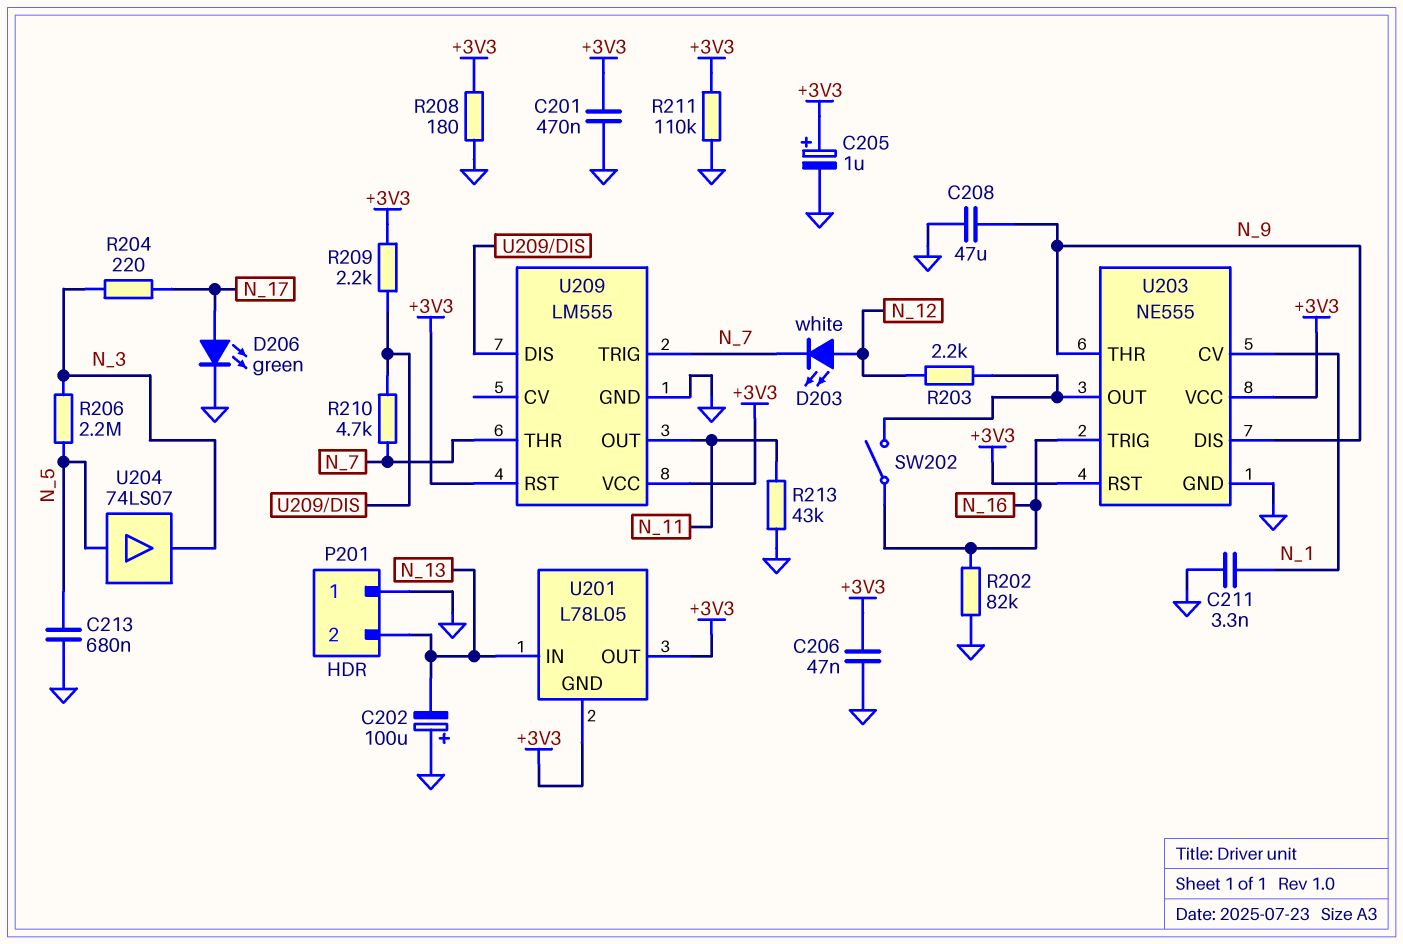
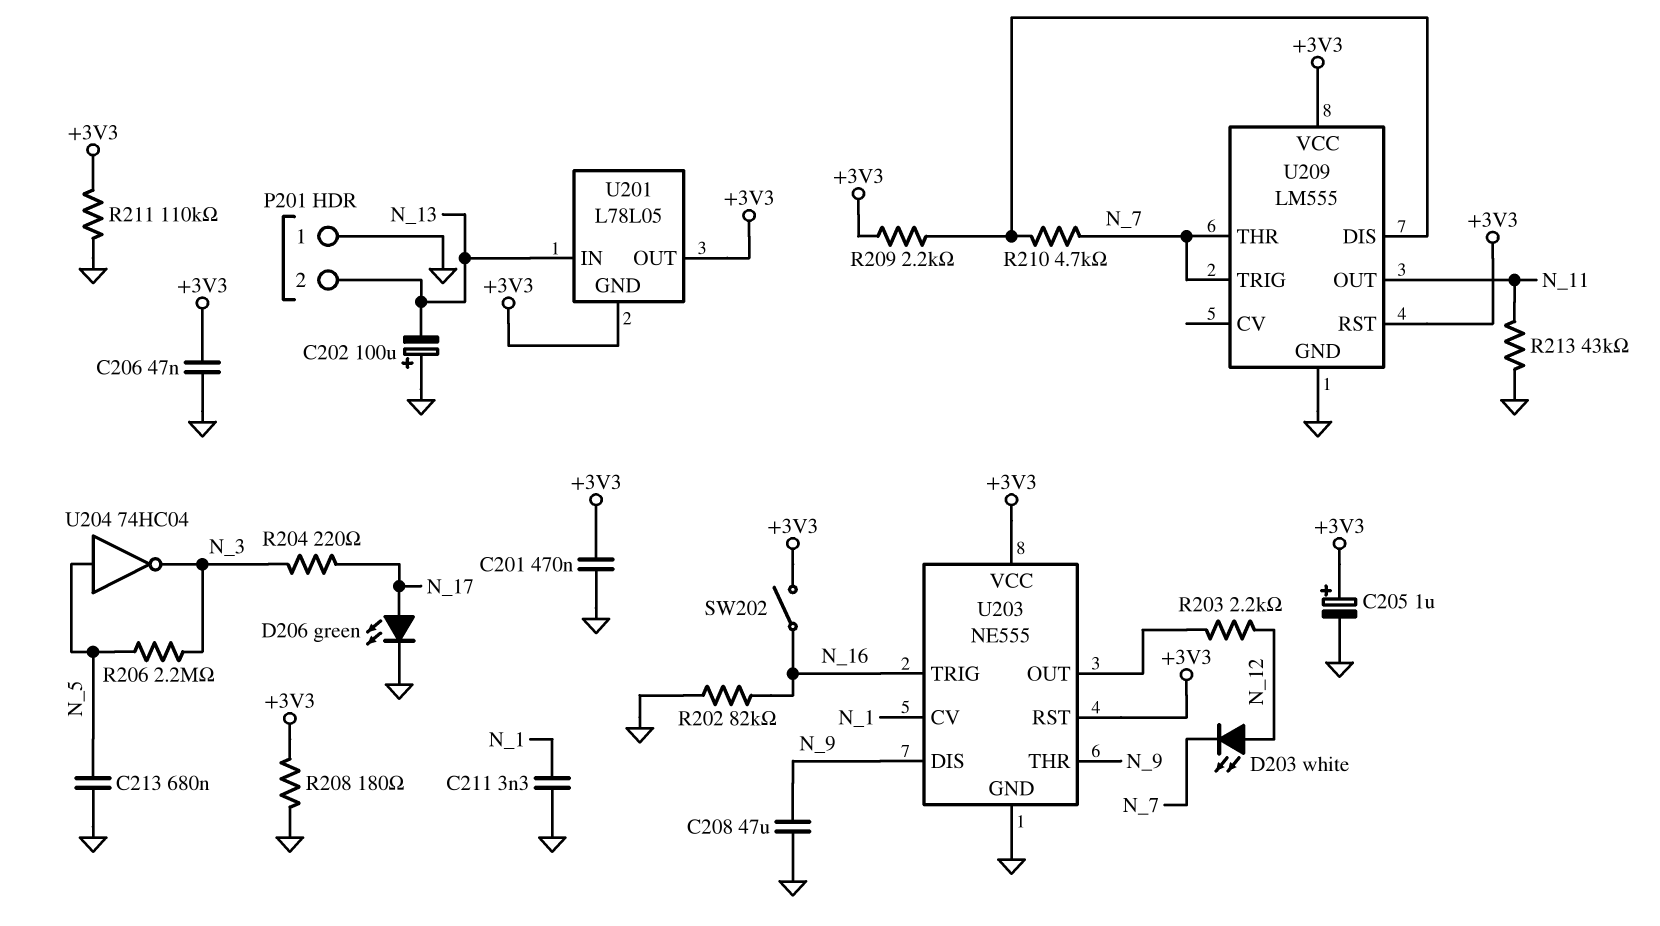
SW202: switch (N_16, U203/OUT) -> switch (+3V3, N_16)
U204: buffer 74LS07 (in N_5, out N_3) -> NOT 74HC04 (in N_5, out N_3)

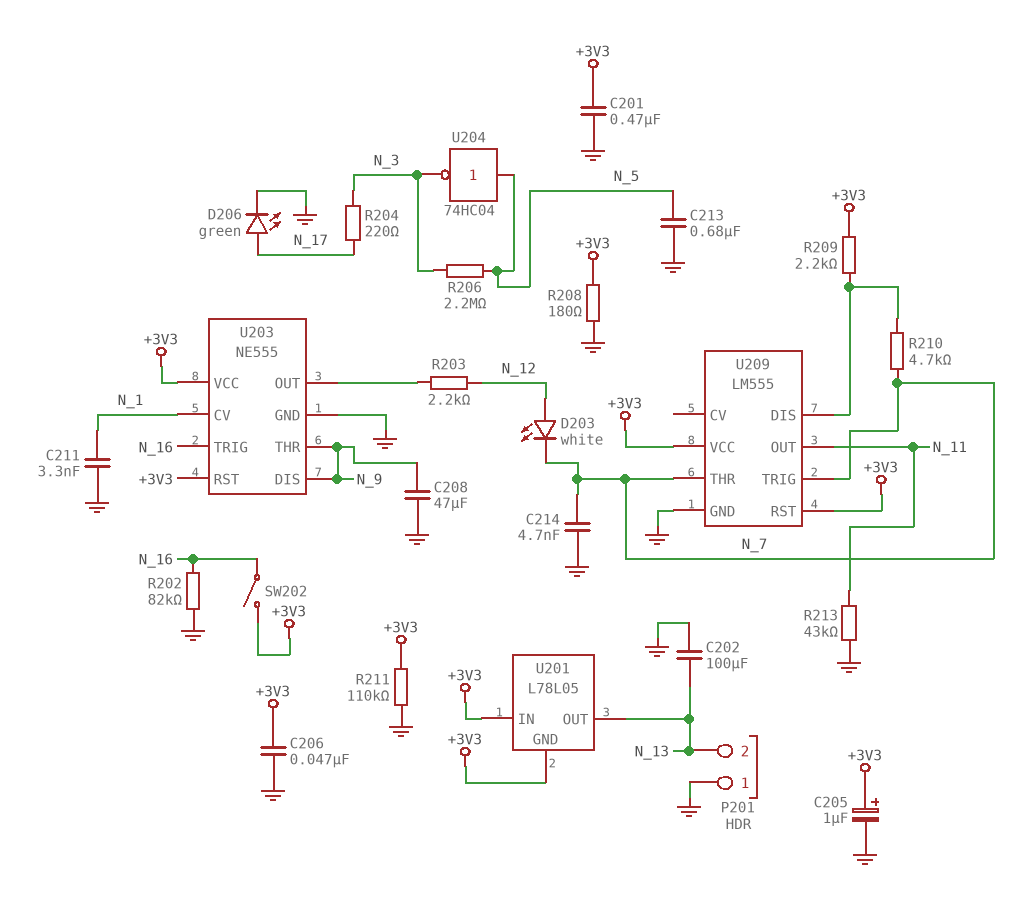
C202: 100uF (plus GND, minus N_13) -> 100uF (GND, N_13)
C214: none -> 4.7nF (GND, N_7)
U201 pin IN: N_13 -> +3V3
U201 pin OUT: +3V3 -> N_13

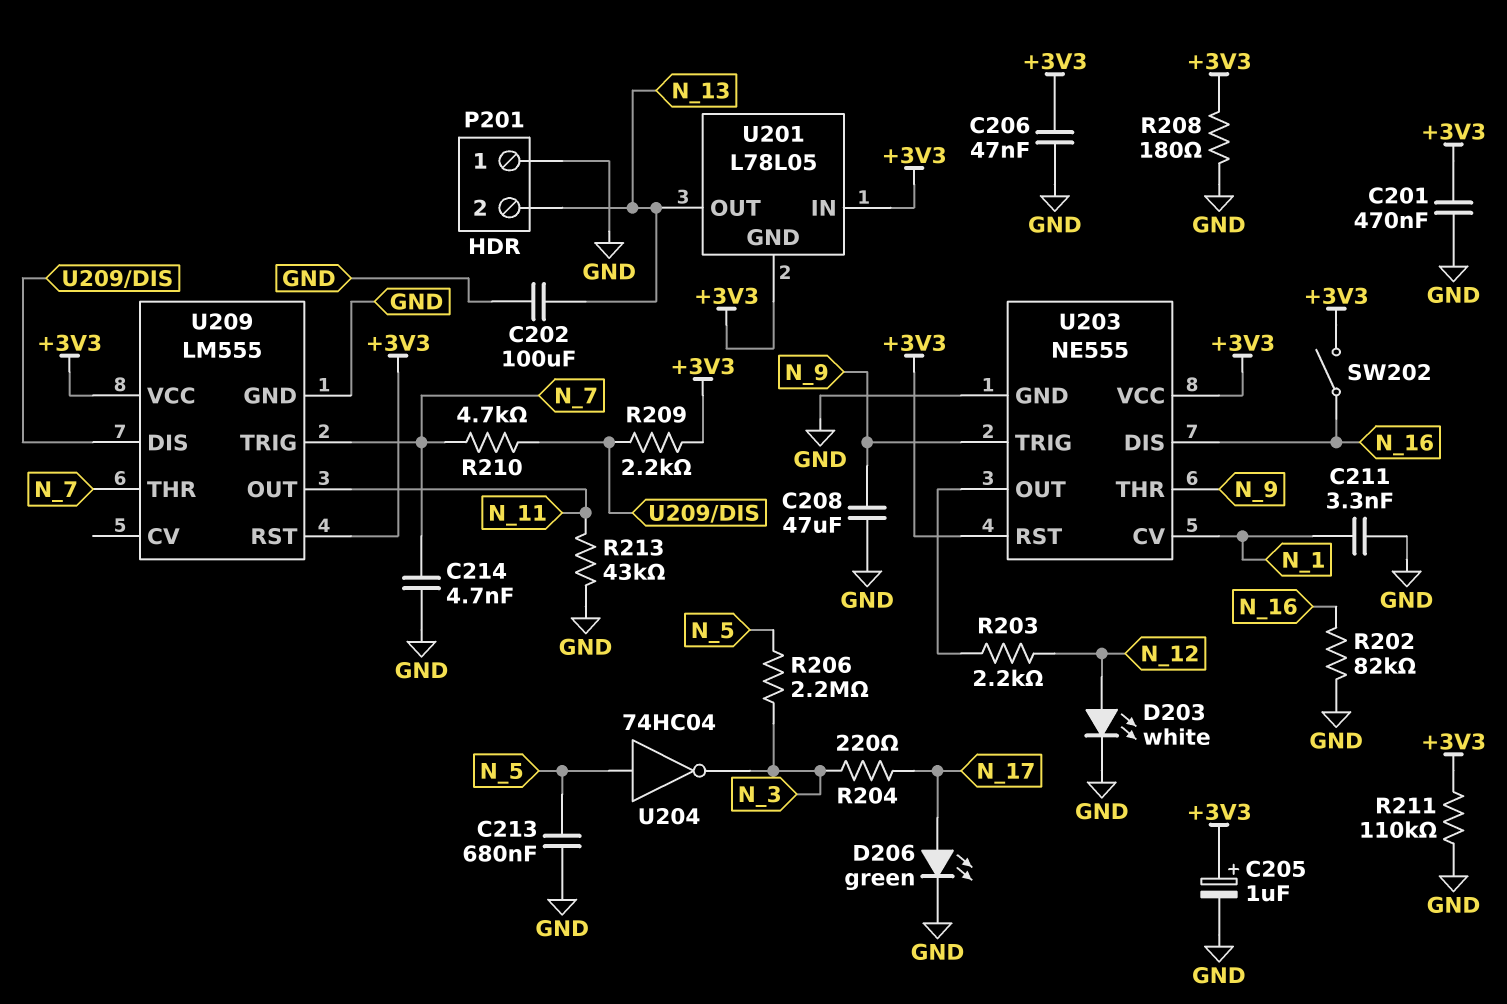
D203: LED white (A N_12, K N_7) -> LED white (A N_12, K GND)
U203 pin DIS: N_9 -> N_16
U203 pin TRIG: N_16 -> N_9

